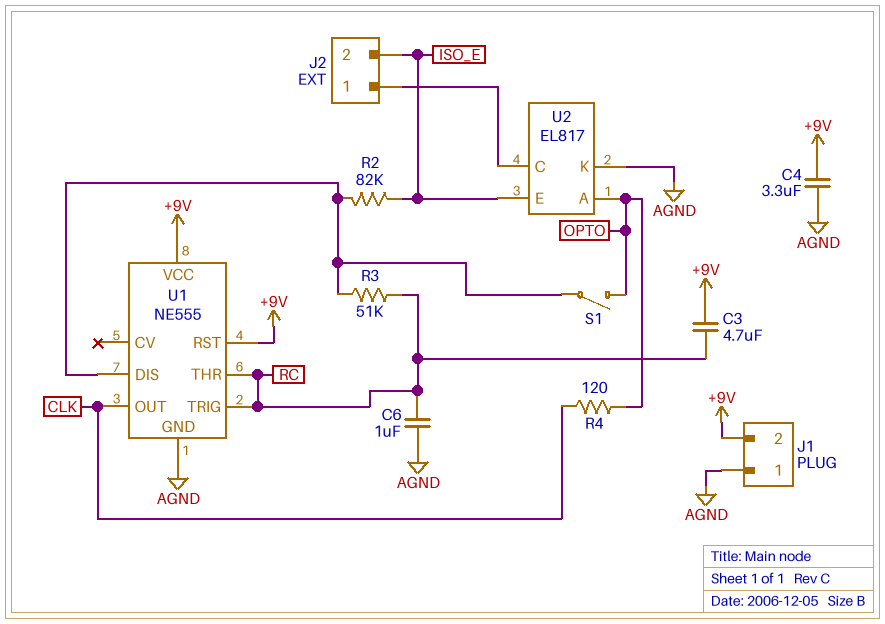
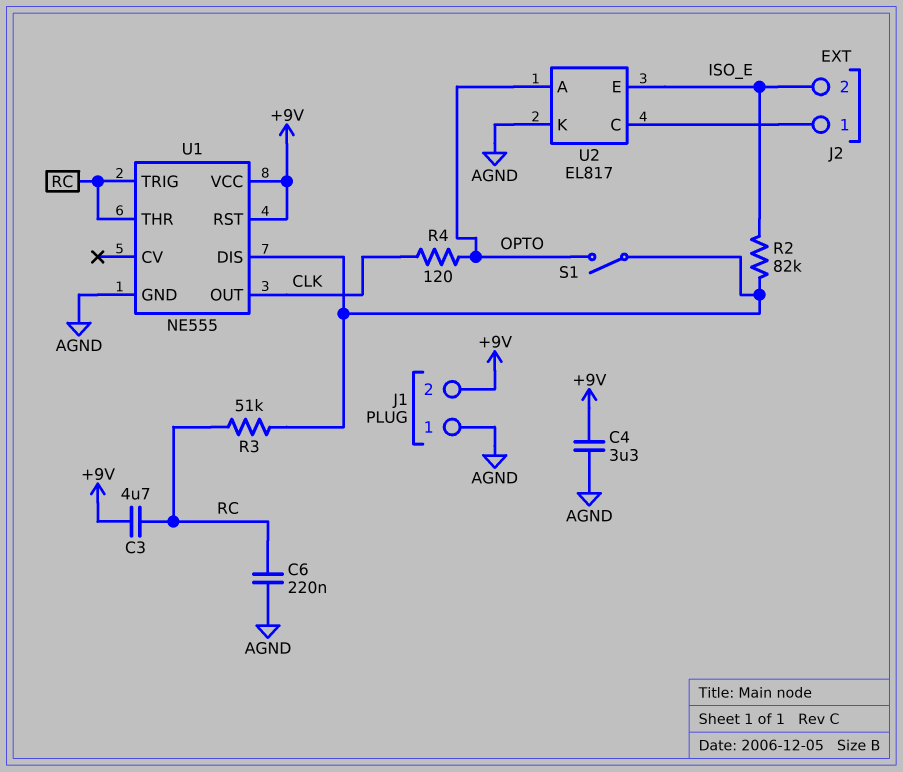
C6: 1uF (AGND, RC) -> 220nF (AGND, RC)

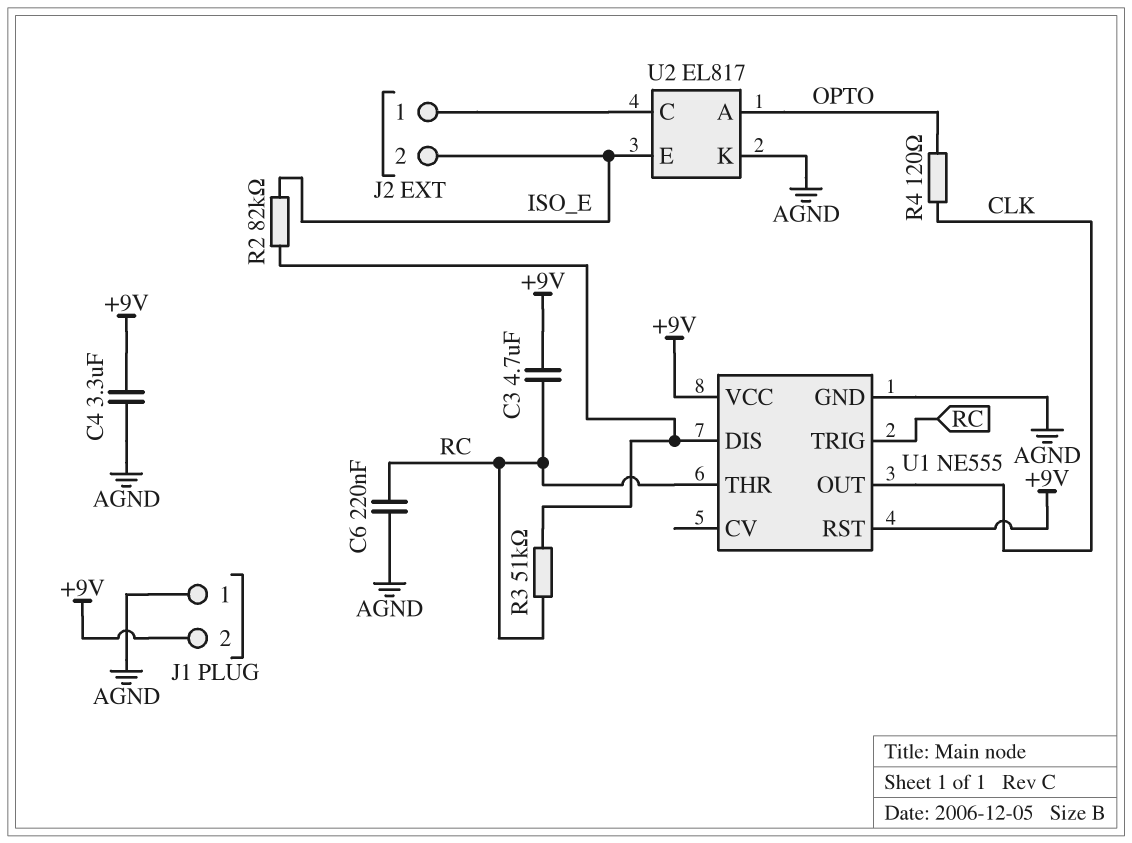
S1: switch (OPTO, U1/DIS) -> none

